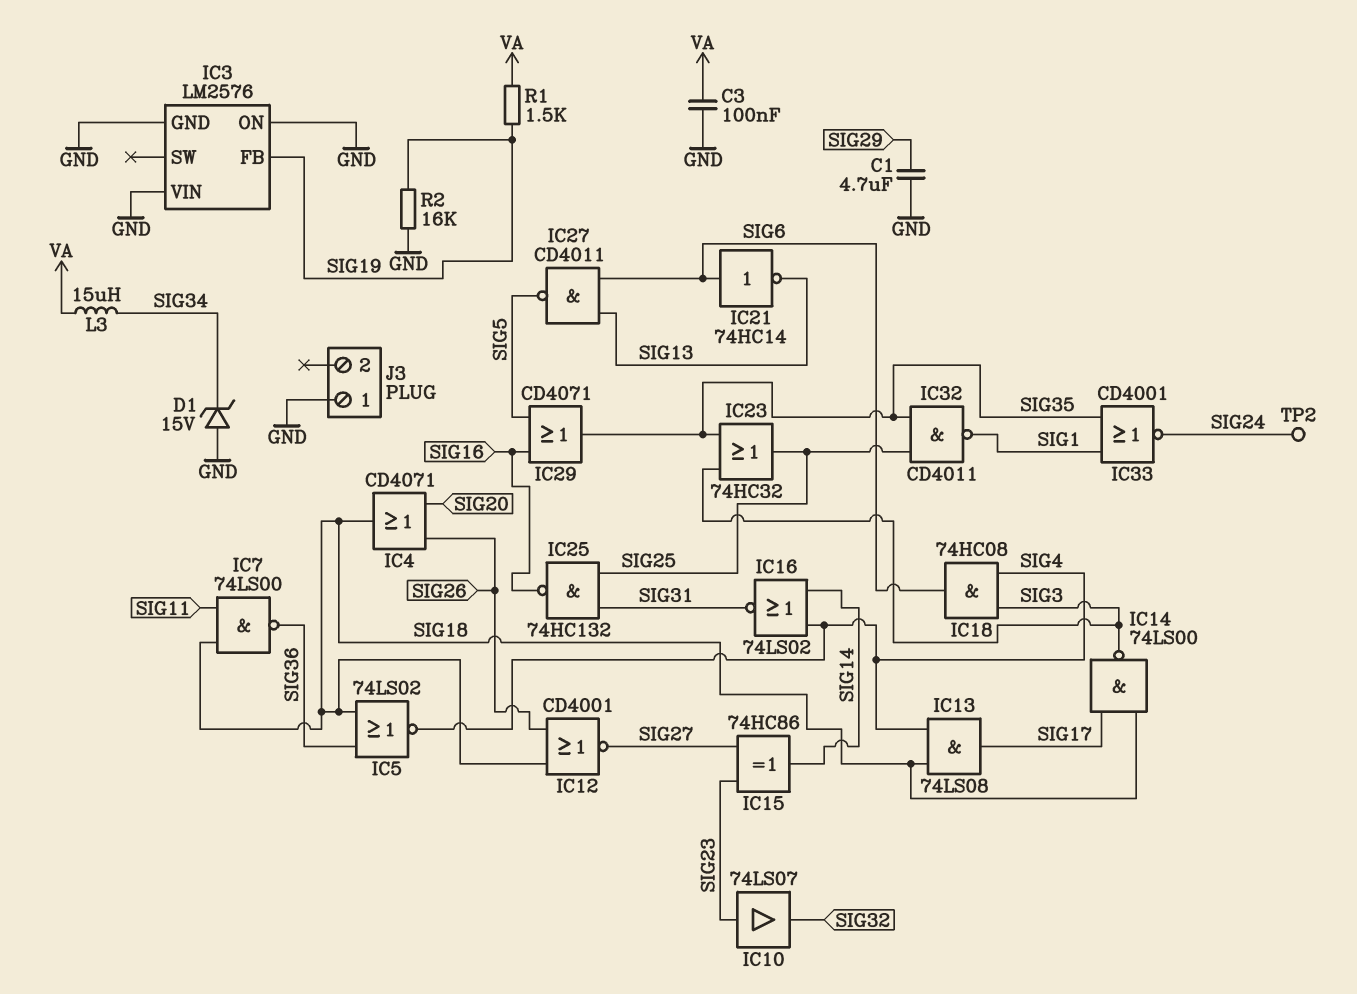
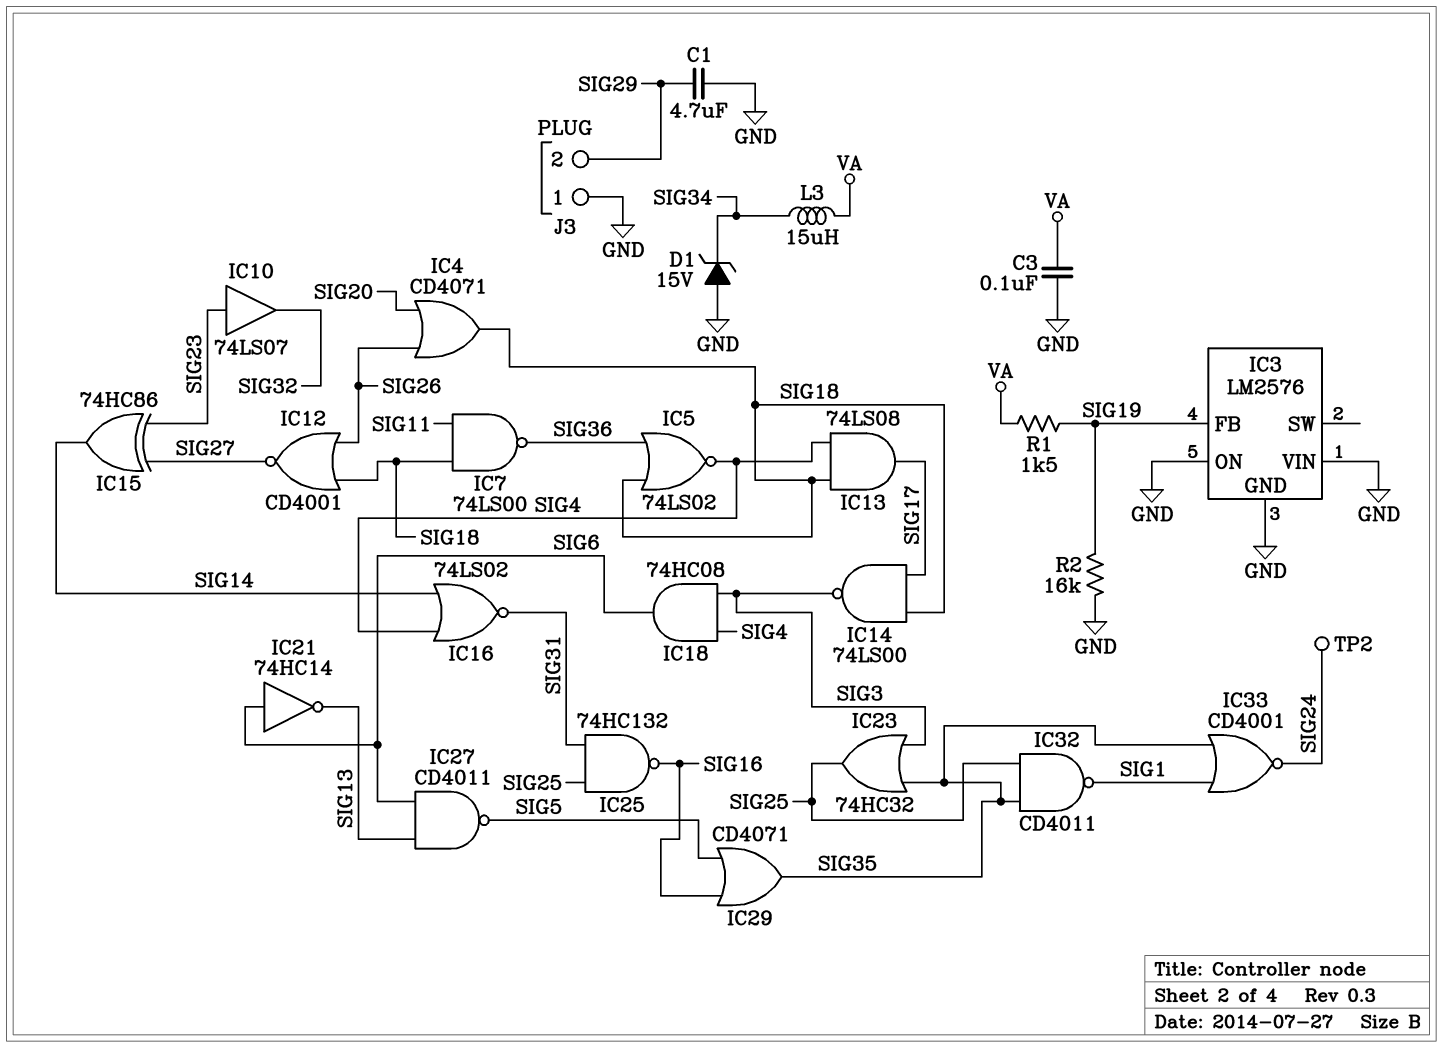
J3 pin 2: none -> SIG29

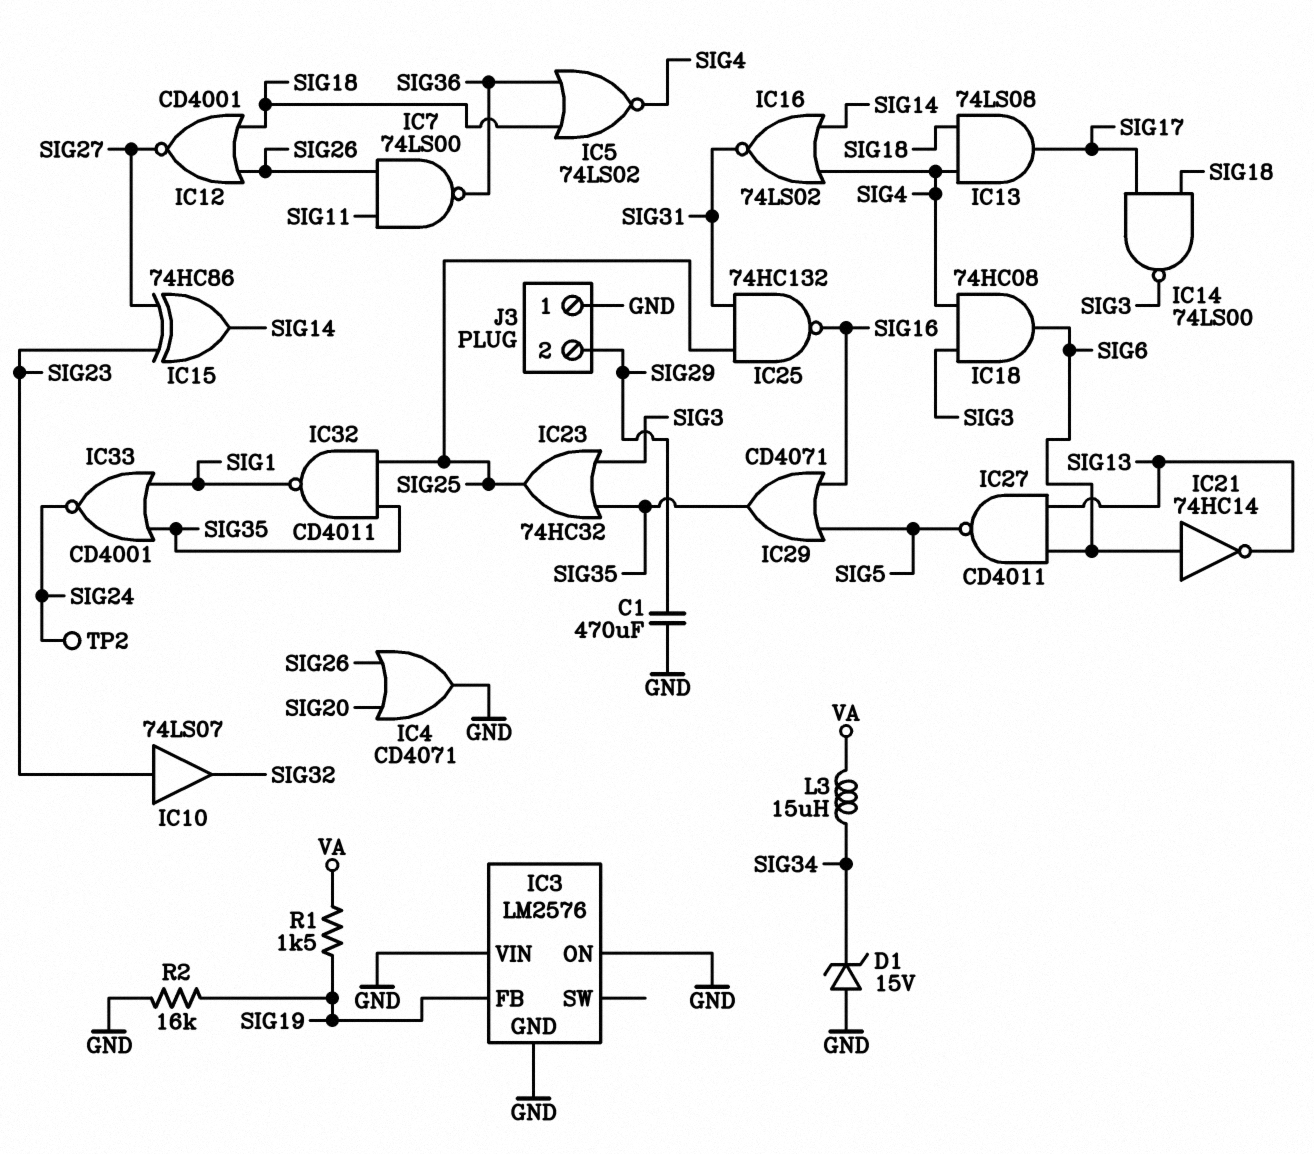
C1: 4.7uF (GND, SIG29) -> 470uF (GND, SIG29)
C3: 100nF (GND, VA) -> none
IC4: OR CD4071 (in SIG20, in SIG26, out SIG18) -> OR CD4071 (in SIG20, in SIG26, out GND)
IC7: NAND 74LS00 (in SIG11, in SIG18, out SIG36) -> NAND 74LS00 (in SIG11, in SIG26, out SIG36)

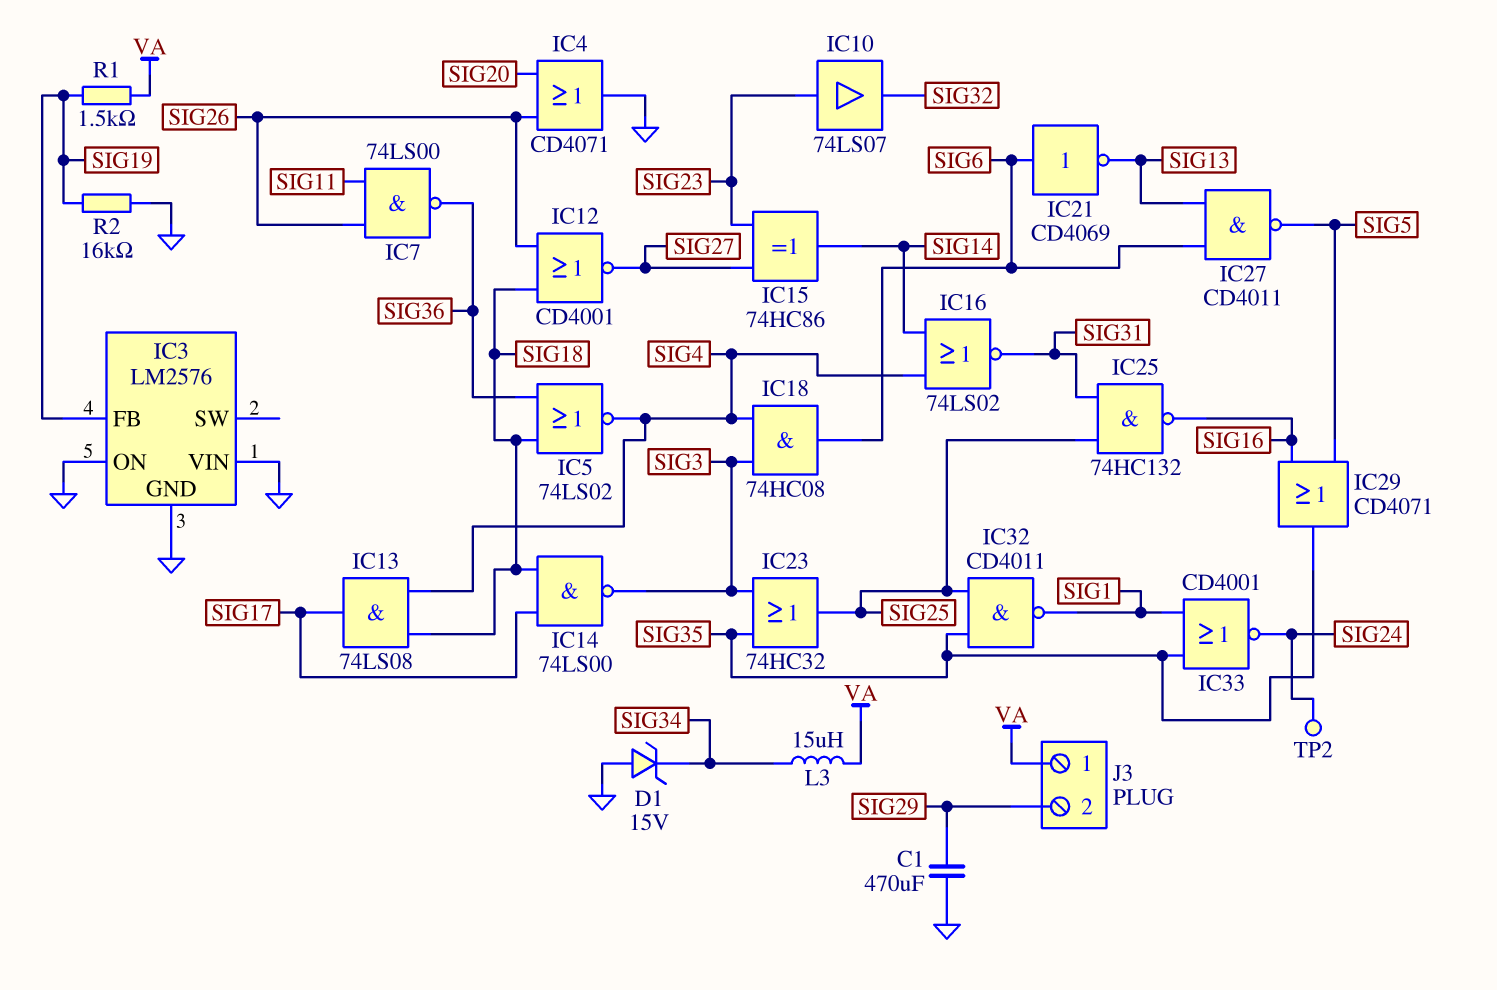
IC21: NOT 74HC14 (in SIG6, out SIG13) -> NOT CD4069 (in SIG6, out SIG13)
J3 pin 1: GND -> VA

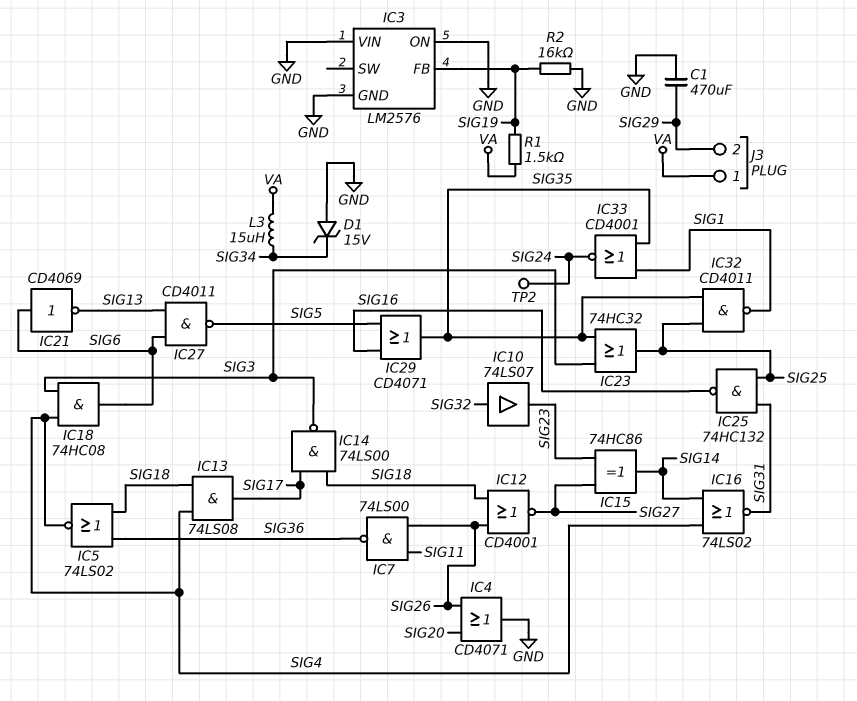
IC10: buffer 74LS07 (in SIG23, out SIG32) -> buffer 74LS07 (in SIG32, out SIG23)

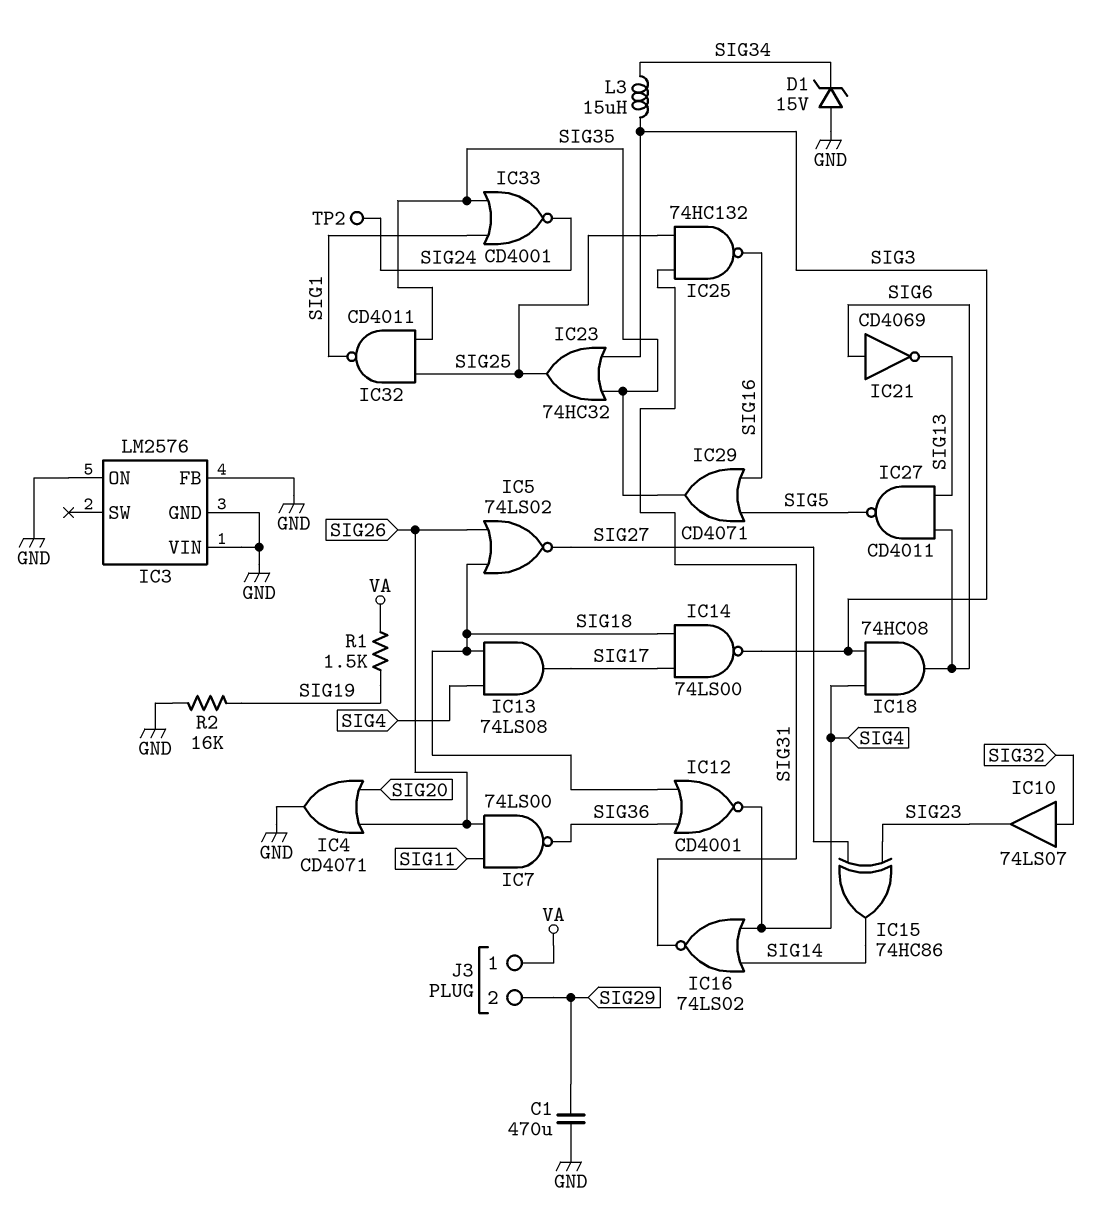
IC3 pin FB: SIG19 -> GND
IC5: NOR 74LS02 (in SIG18, in SIG36, out SIG4) -> NOR 74LS02 (in SIG18, in SIG26, out SIG27)
IC12: NOR CD4001 (in SIG18, in SIG26, out SIG27) -> NOR CD4001 (in SIG18, in SIG36, out SIG4)
L3: 15uH (SIG34, VA) -> 15uH (SIG3, SIG34)

